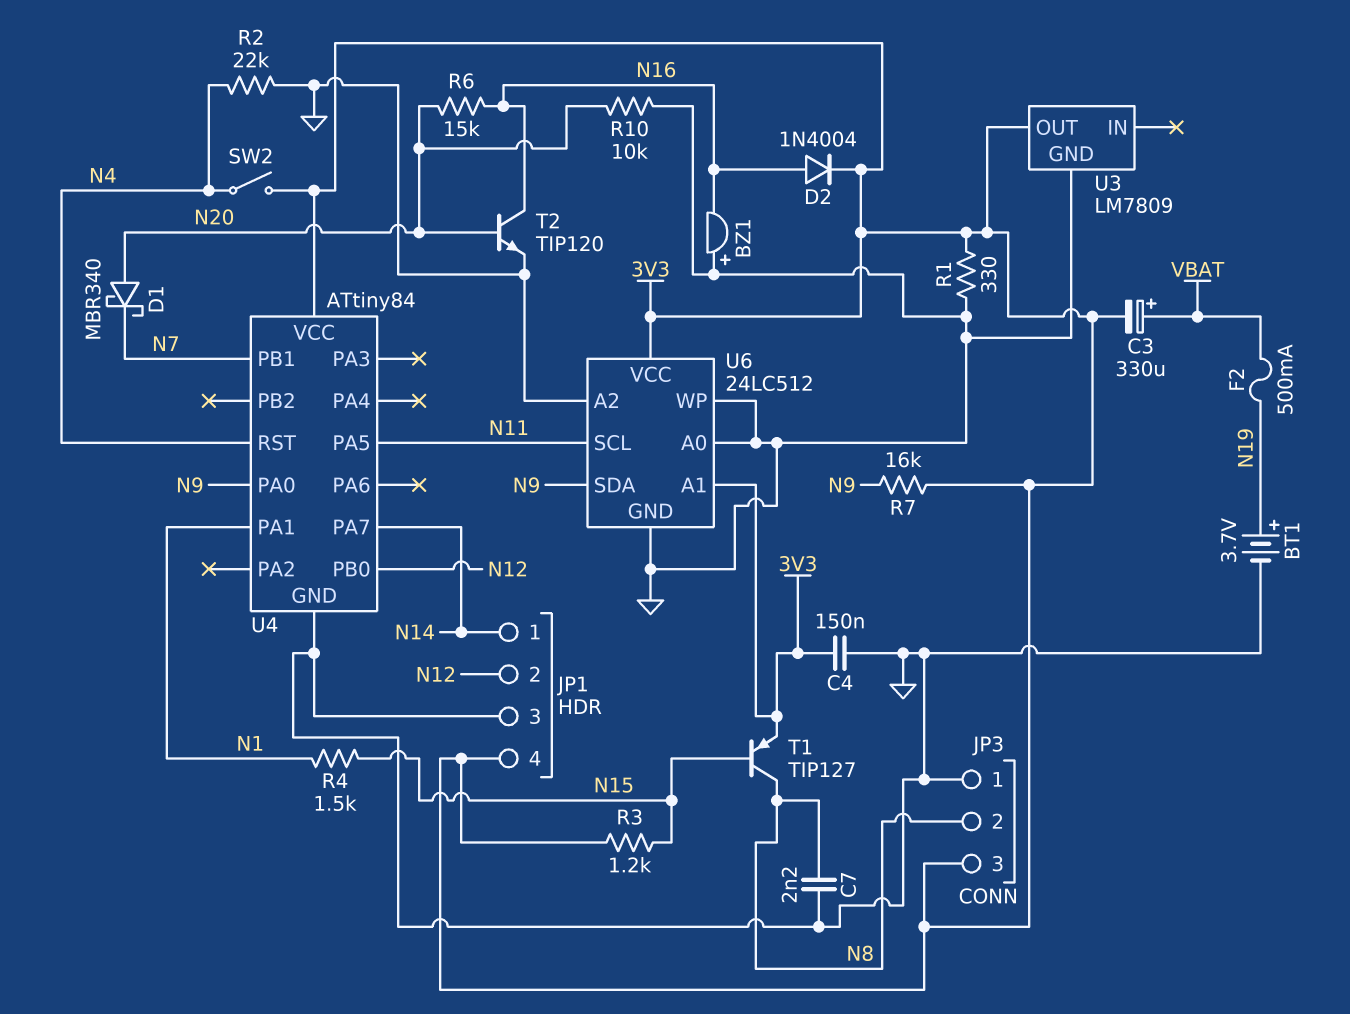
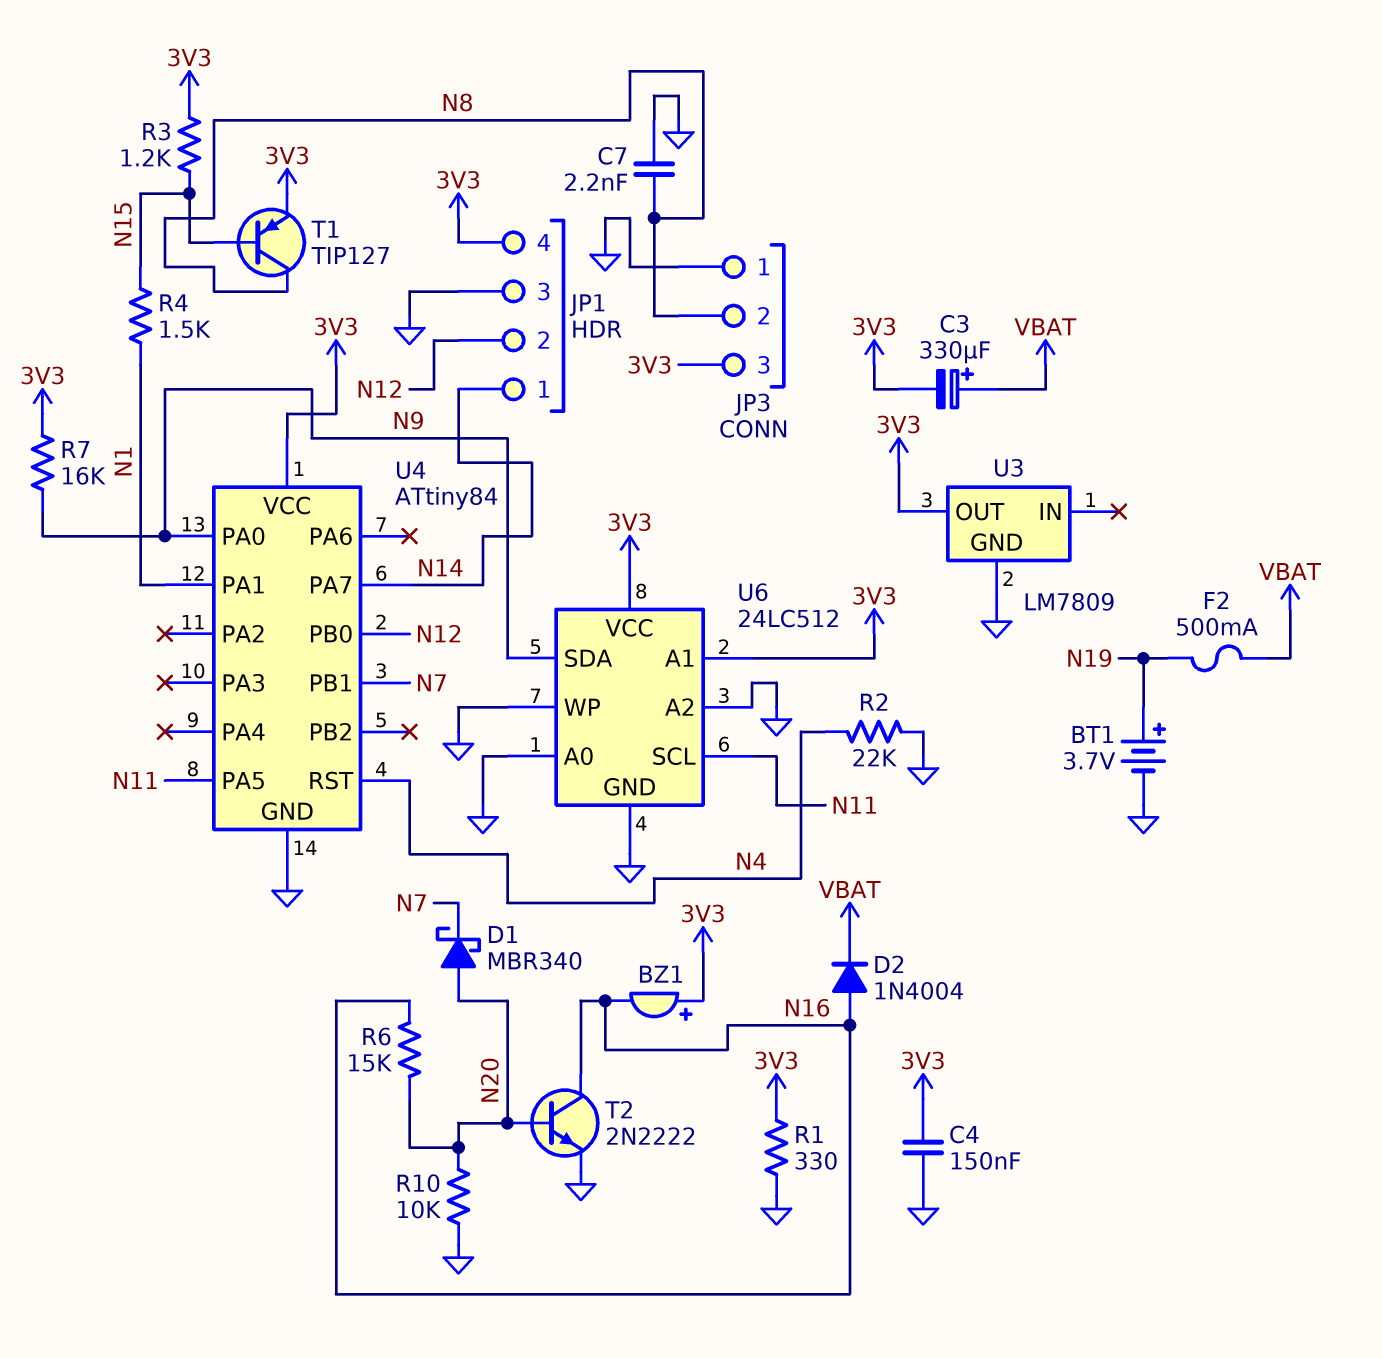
BZ1: buzzer (plus GND, minus N16) -> buzzer (plus 3V3, minus N16)
D2: diode 1N4004 (A N16, K 3V3) -> diode 1N4004 (A N16, K VBAT)
SW2: switch (3V3, N4) -> none
T2: NPN TIP120 (B N20, C N16, E GND) -> NPN 2N2222 (B N20, C N16, E GND)

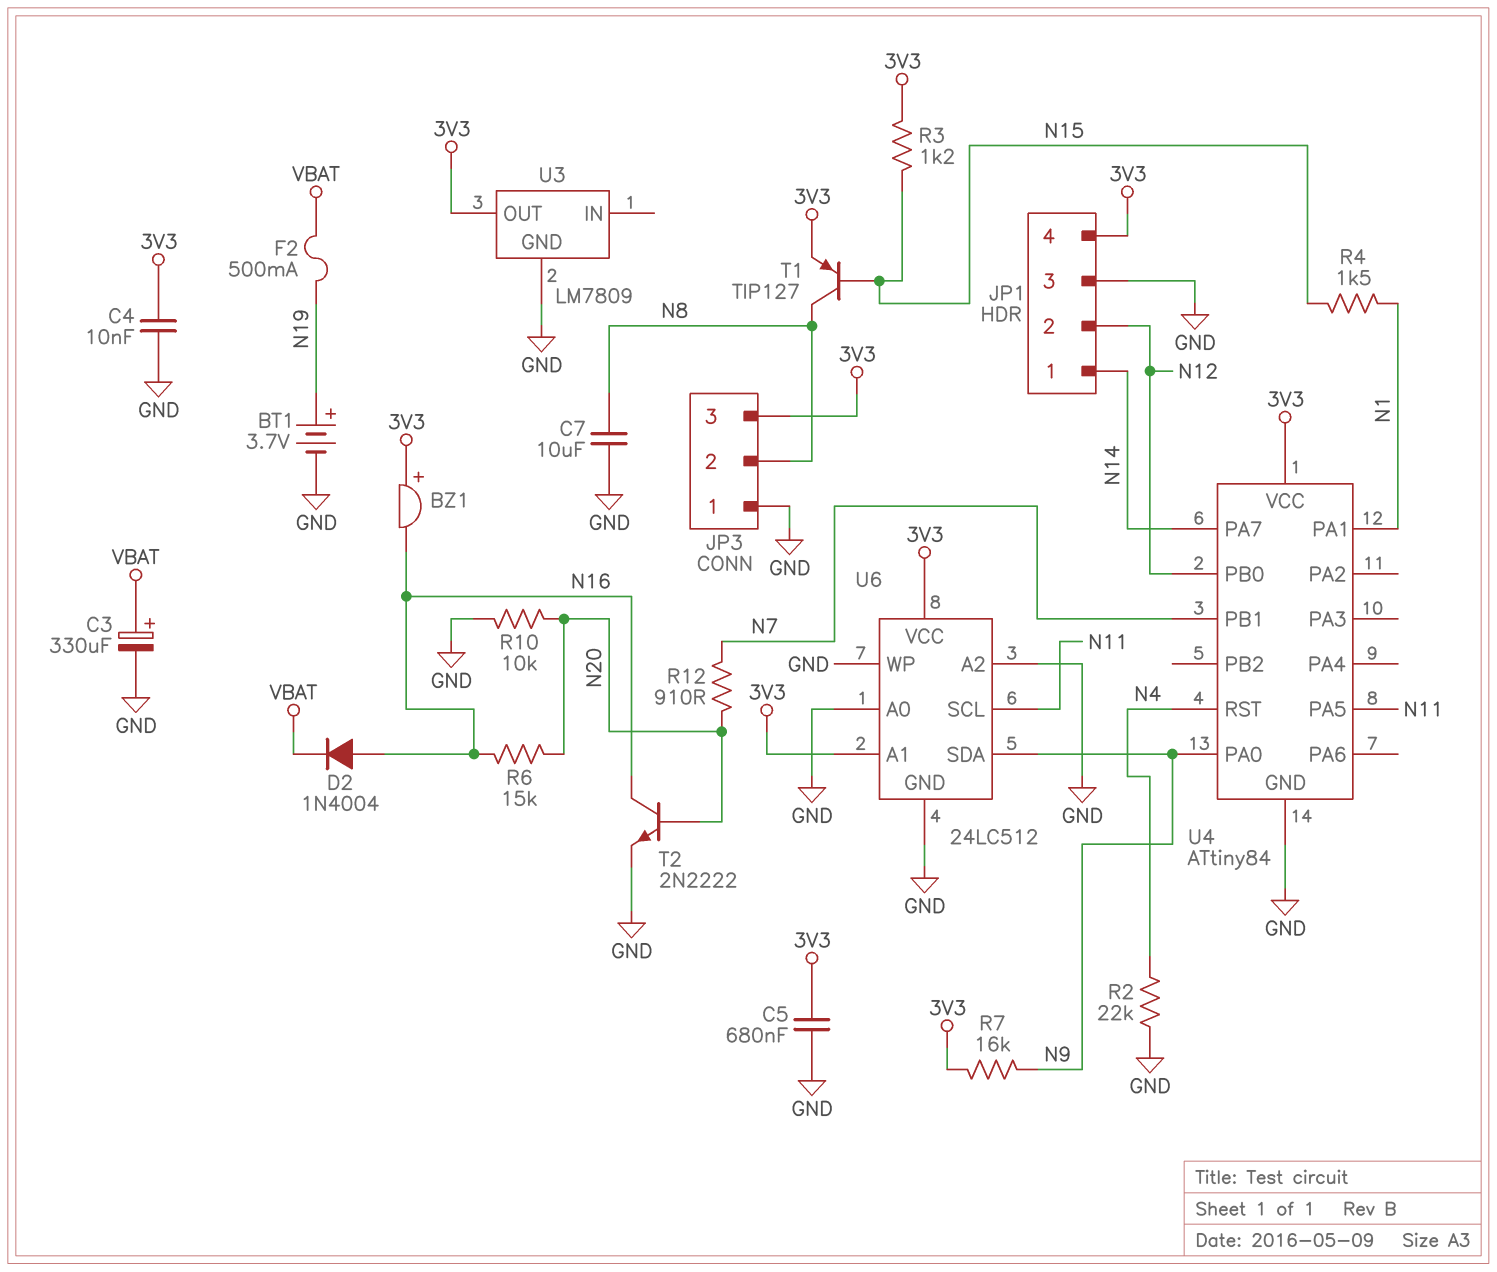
C3: 330uF (plus VBAT, minus 3V3) -> 330uF (plus VBAT, minus GND)
C4: 150nF (3V3, GND) -> 10nF (3V3, GND)
C5: none -> 680nF (3V3, GND)
C7: 2.2nF (GND, N8) -> 10uF (GND, N8)
D1: schottky MBR340 (A N20, K N7) -> none
R1: 330 (3V3, GND) -> none
R12: none -> 910 (N7, N20)

